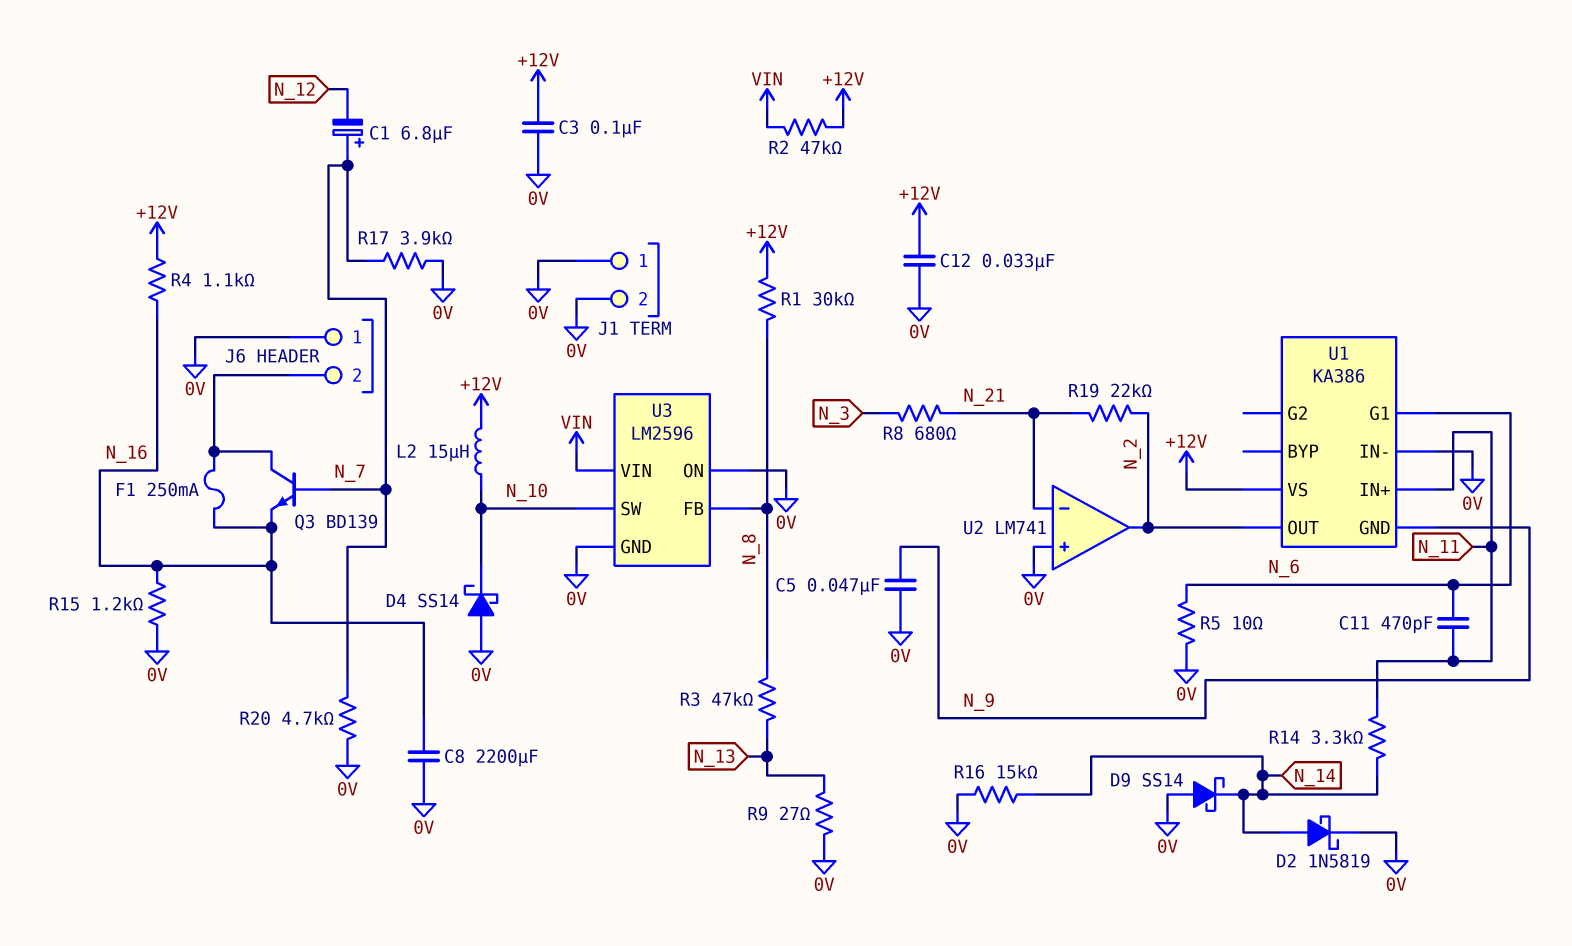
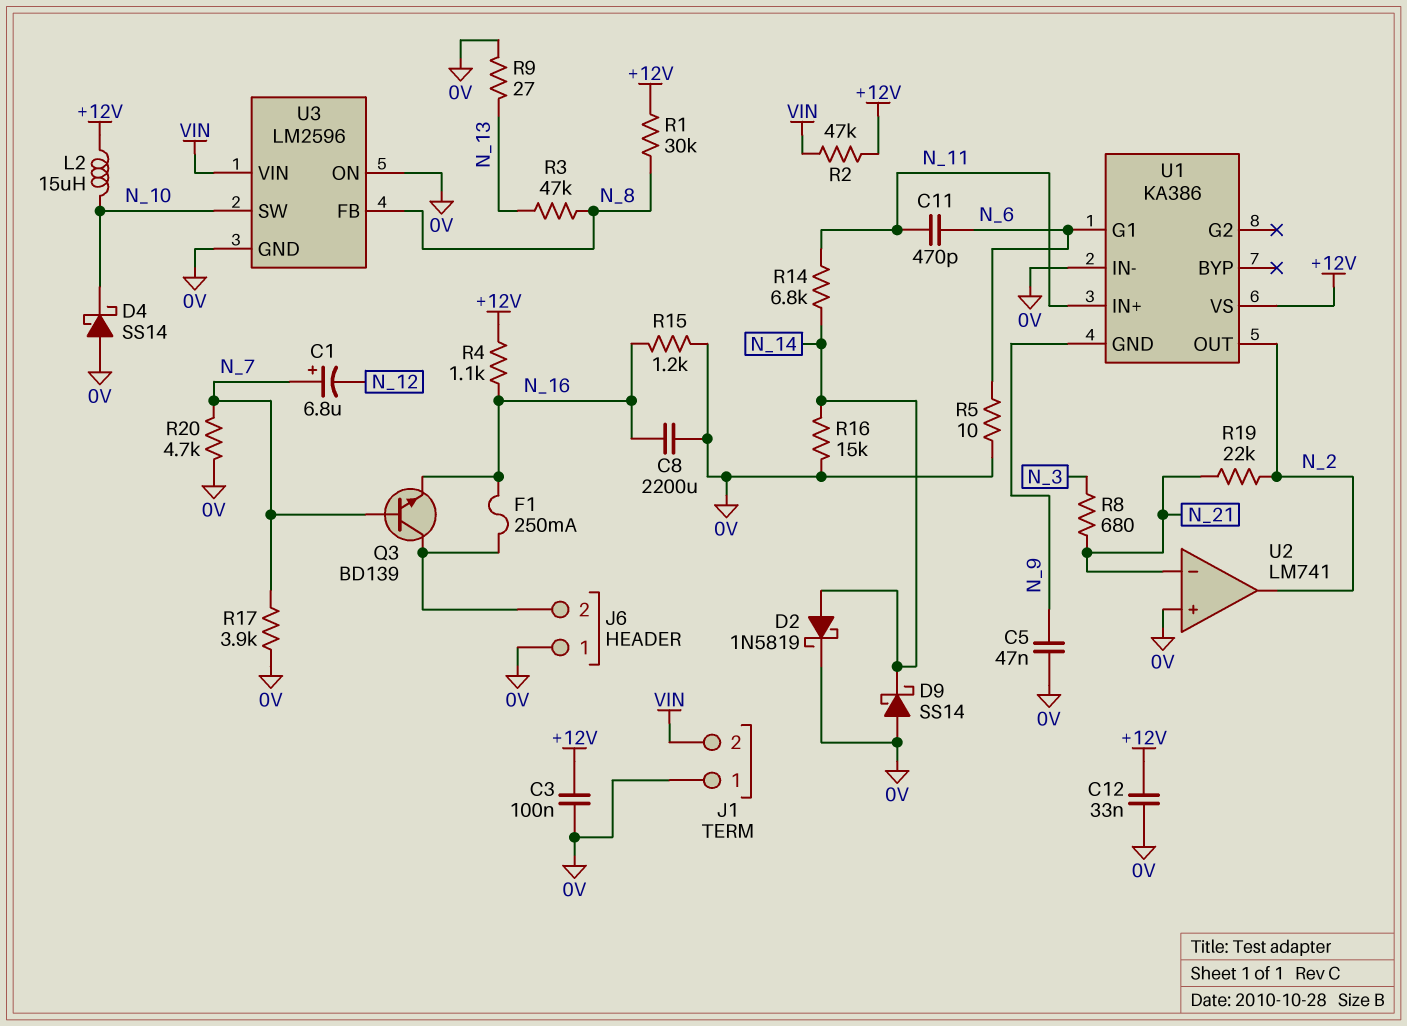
J1 pin 2: 0V -> VIN
R14: 3.3k (N_11, N_14) -> 6.8k (N_11, N_14)

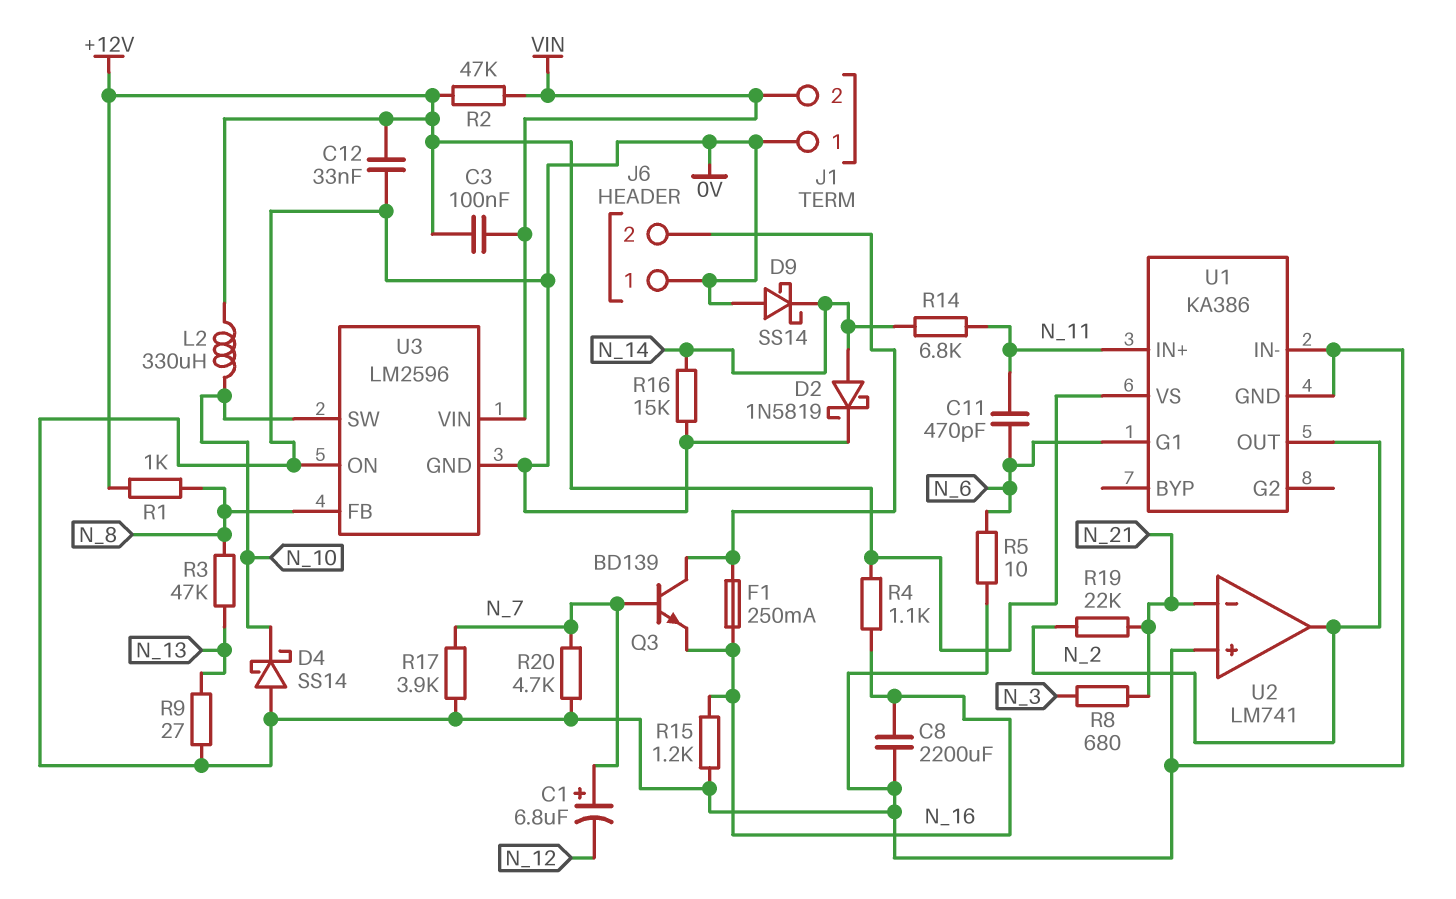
C3: 100nF (+12V, 0V) -> 100nF (+12V, VIN)
C5: 47nF (0V, N_9) -> none
L2: 15uH (+12V, N_10) -> 330uH (+12V, N_10)
R1: 30k (+12V, N_8) -> 1k (+12V, N_8)
U1 pin GND: N_9 -> 0V

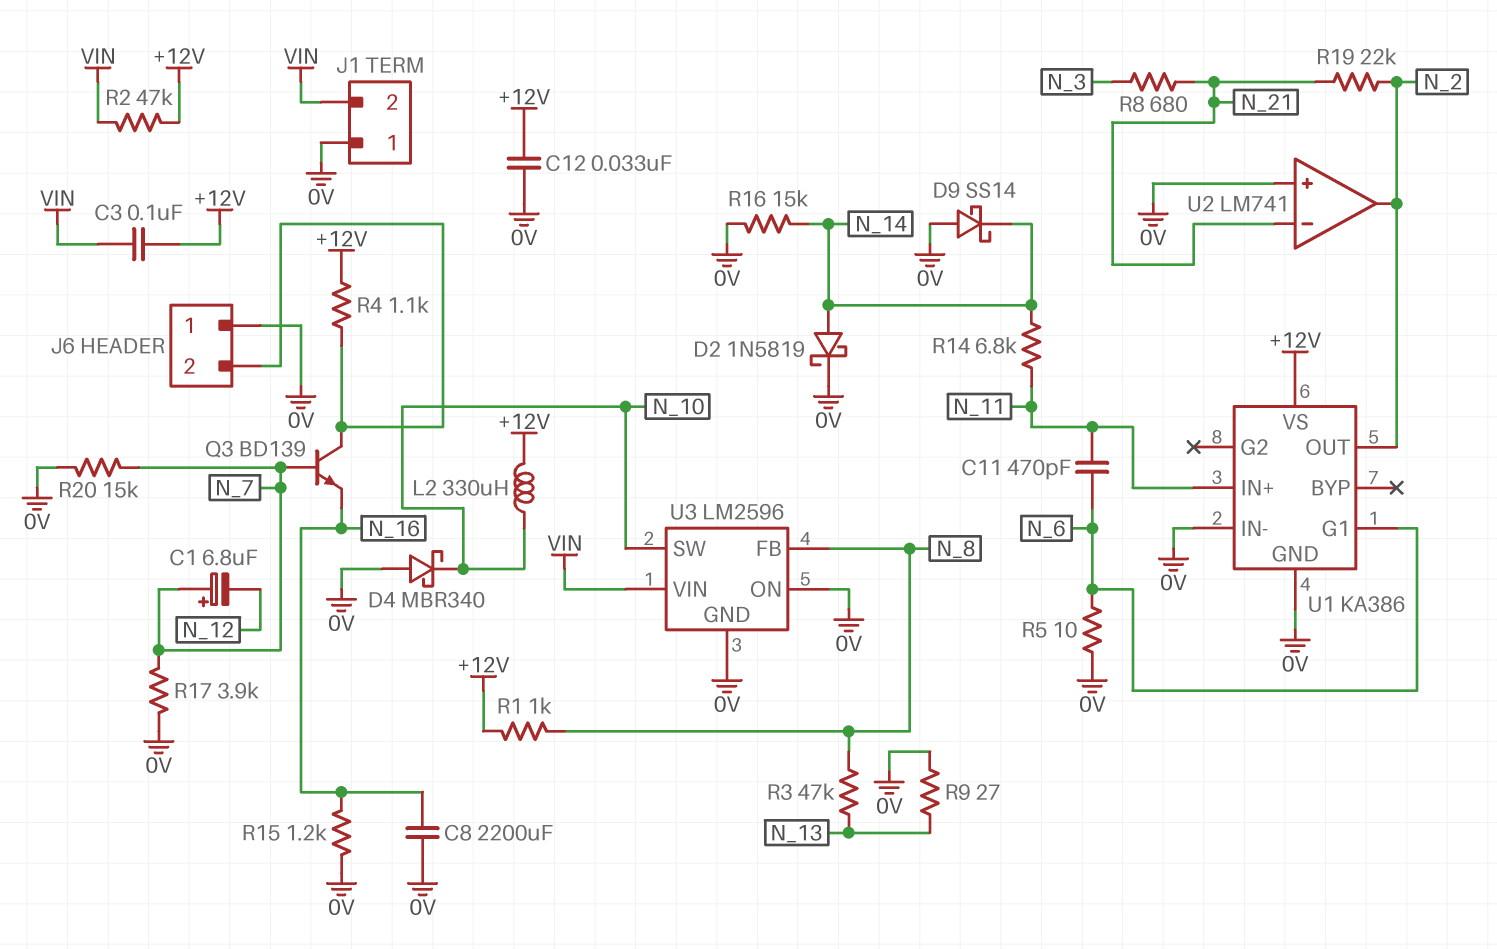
D4: schottky SS14 (A 0V, K N_10) -> schottky MBR340 (A 0V, K N_10)
F1: 250mA (J6/2, N_16) -> none
R4: 1.1k (+12V, N_16) -> 1.1k (+12V, J6/2)
R20: 4.7k (0V, N_7) -> 15k (0V, N_7)

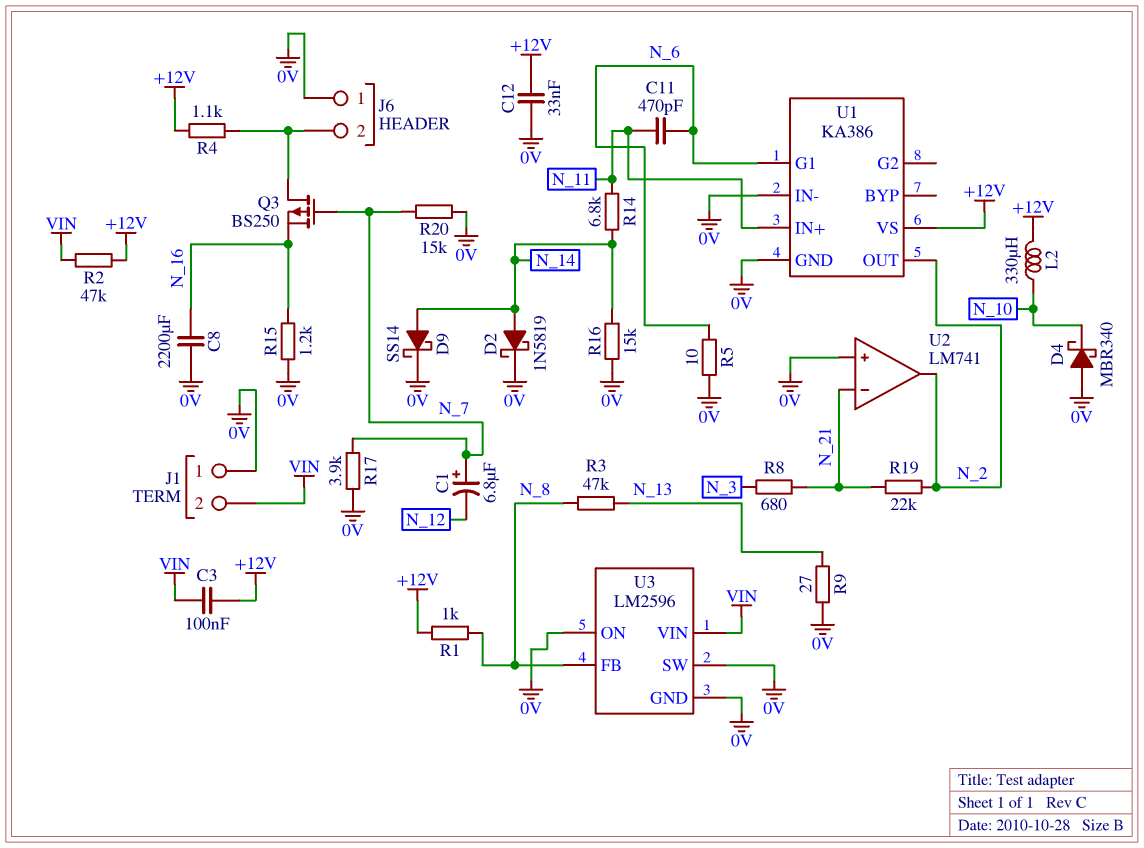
D9: schottky SS14 (A 0V, K N_14) -> schottky SS14 (A N_14, K 0V)
Q3: NPN BD139 (B N_7, C J6/2, E N_16) -> PMOS BS250 (G N_7, D J6/2, S N_16)
U3 pin SW: N_10 -> 0V

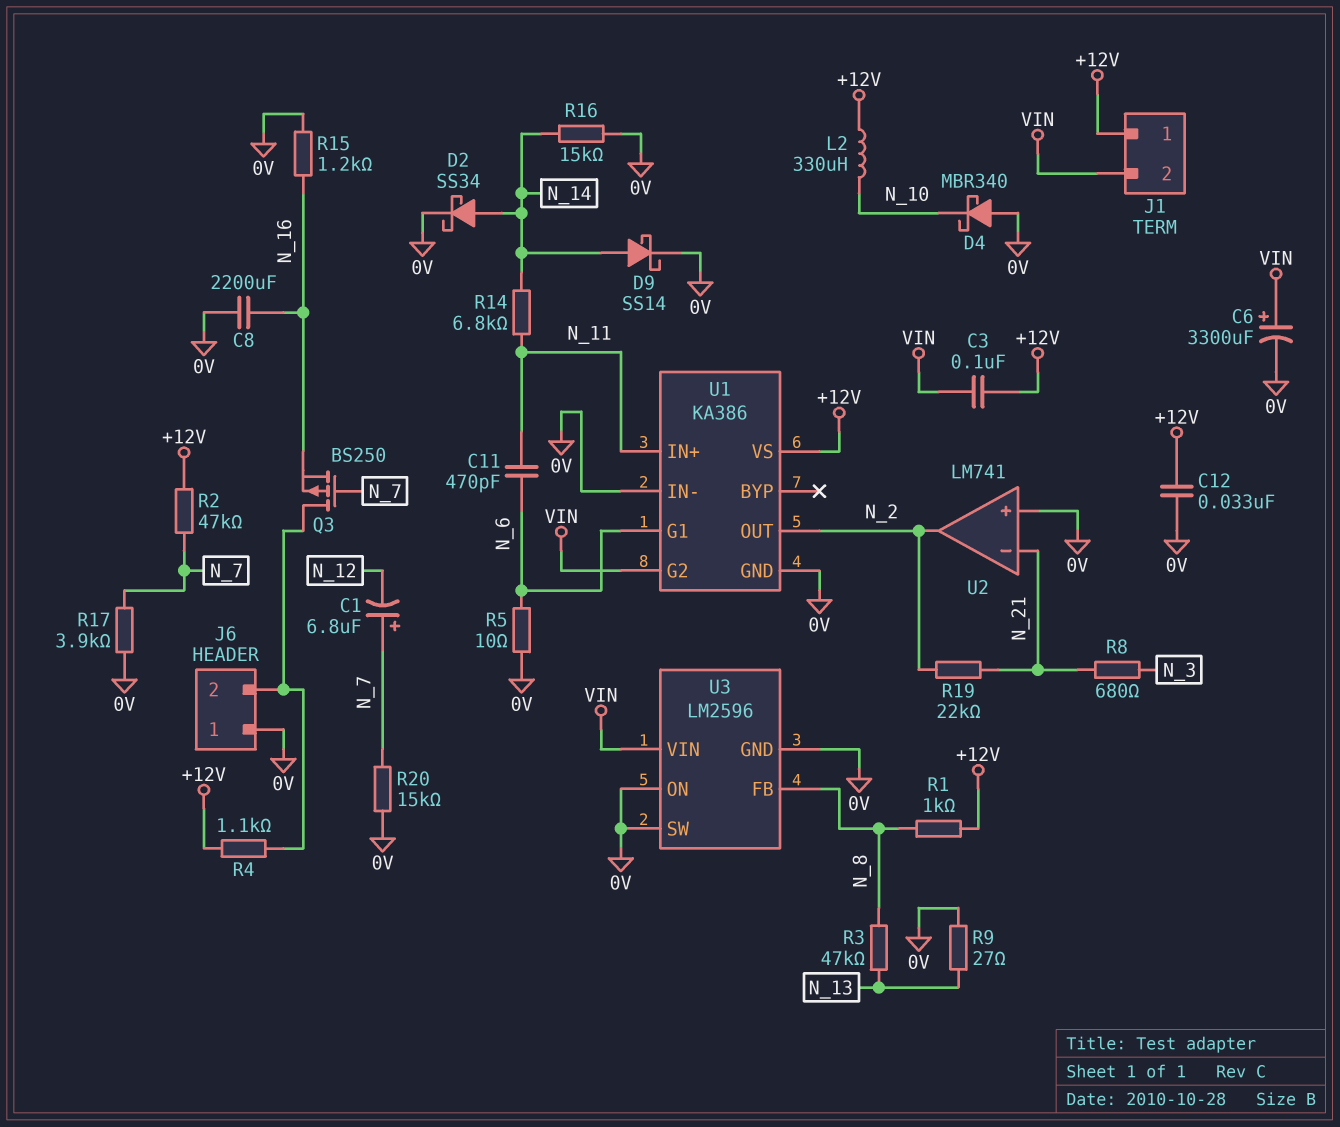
C6: none -> 3300uF (plus VIN, minus 0V)
D2: schottky 1N5819 (A N_14, K 0V) -> schottky SS34 (A N_14, K 0V)
J1 pin 1: 0V -> +12V
R2: 47k (+12V, VIN) -> 47k (+12V, N_7)
U1 pin G2: none -> VIN

